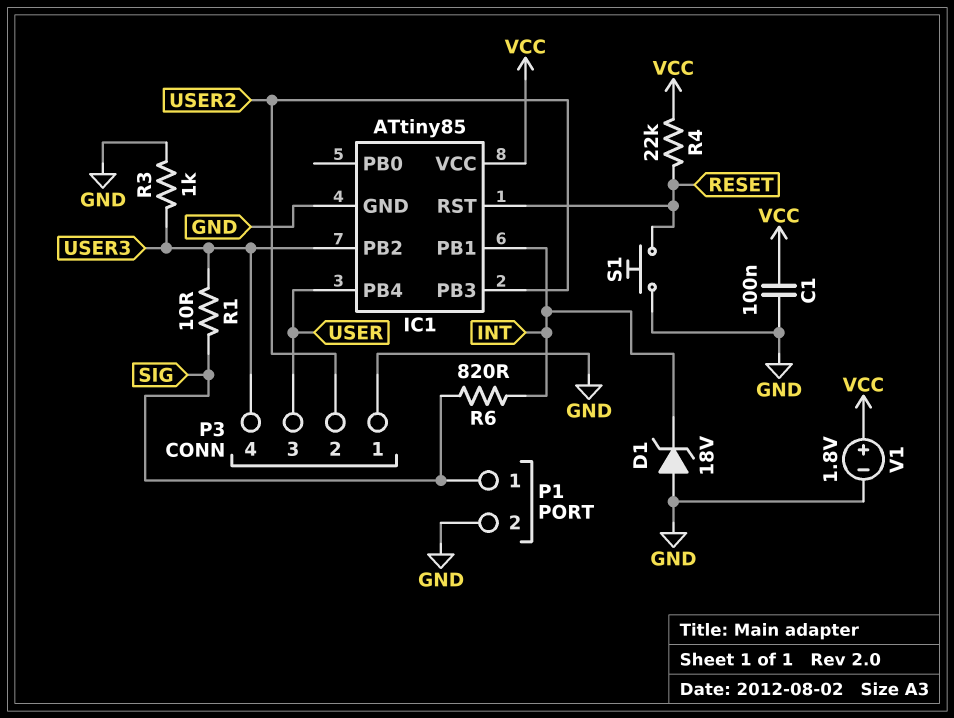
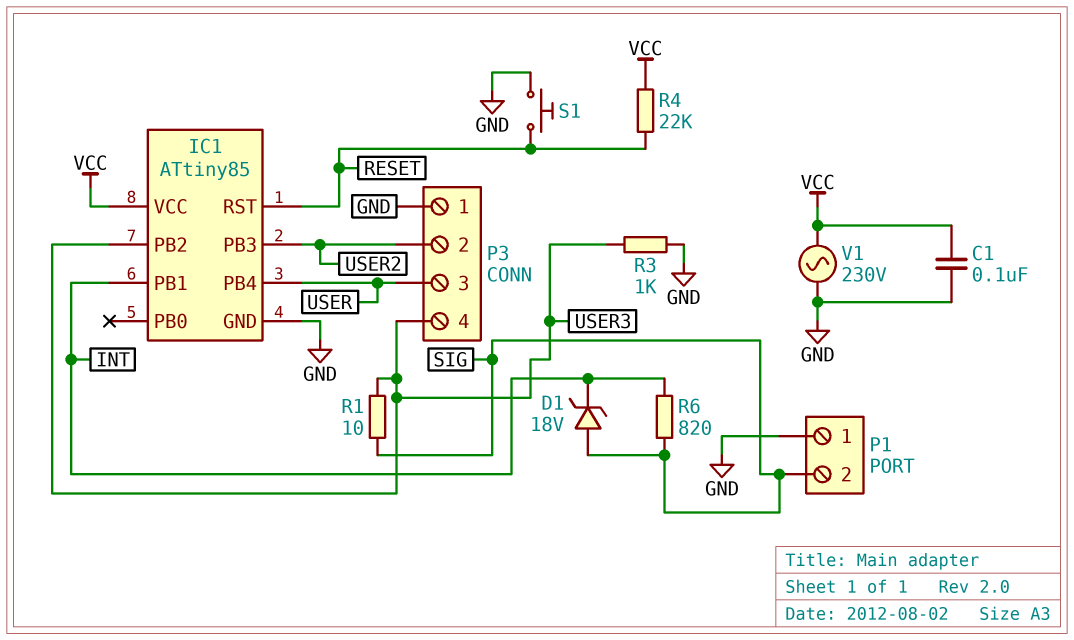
D1: zener 18V (A GND, K INT) -> zener 18V (A SIG, K INT)
P1 pin 1: SIG -> GND
P1 pin 2: GND -> SIG
V1: 1.8V (plus VCC, minus GND) -> AC 230V (GND, VCC)

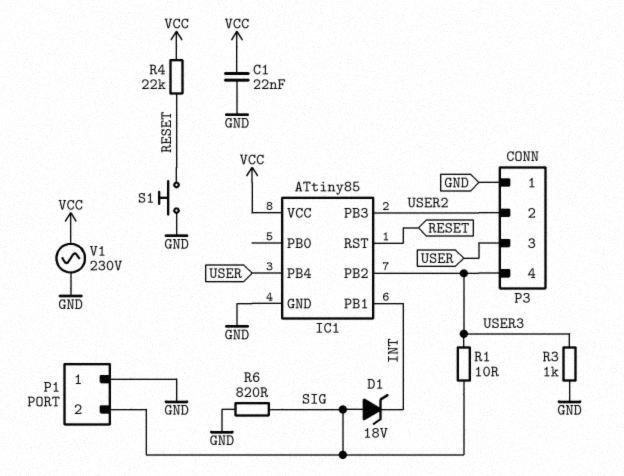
C1: 100nF (GND, VCC) -> 22nF (GND, VCC)
R6: 820 (INT, SIG) -> 820 (GND, SIG)

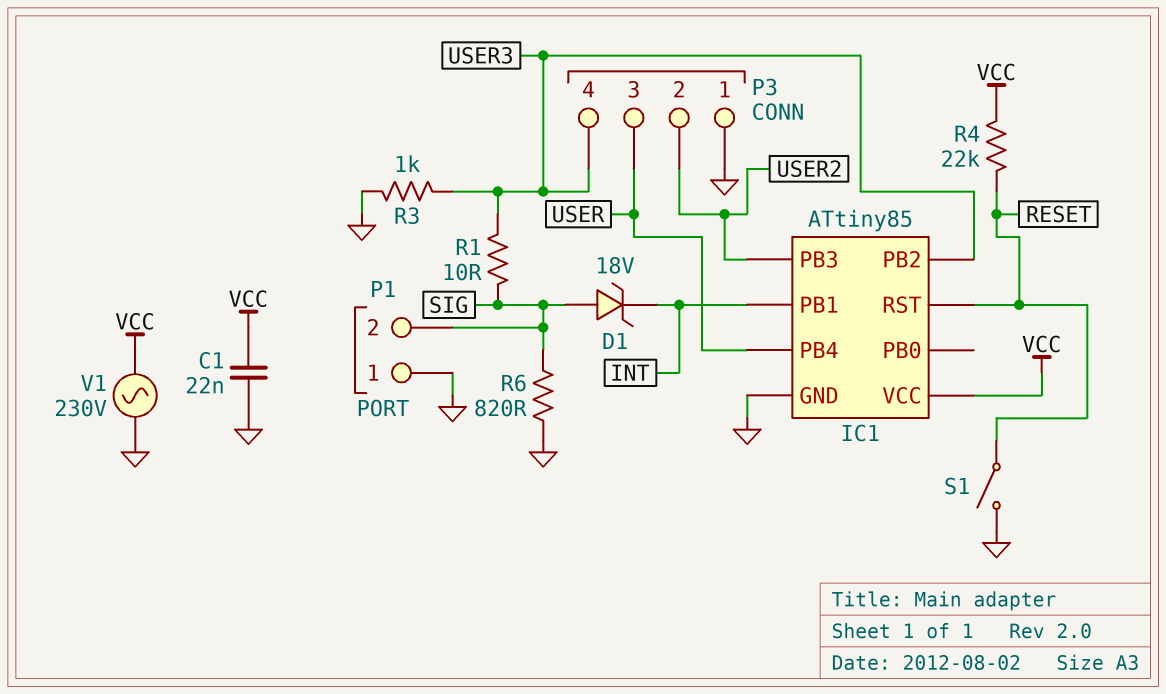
S1: button (GND, RESET) -> switch (GND, RESET)

